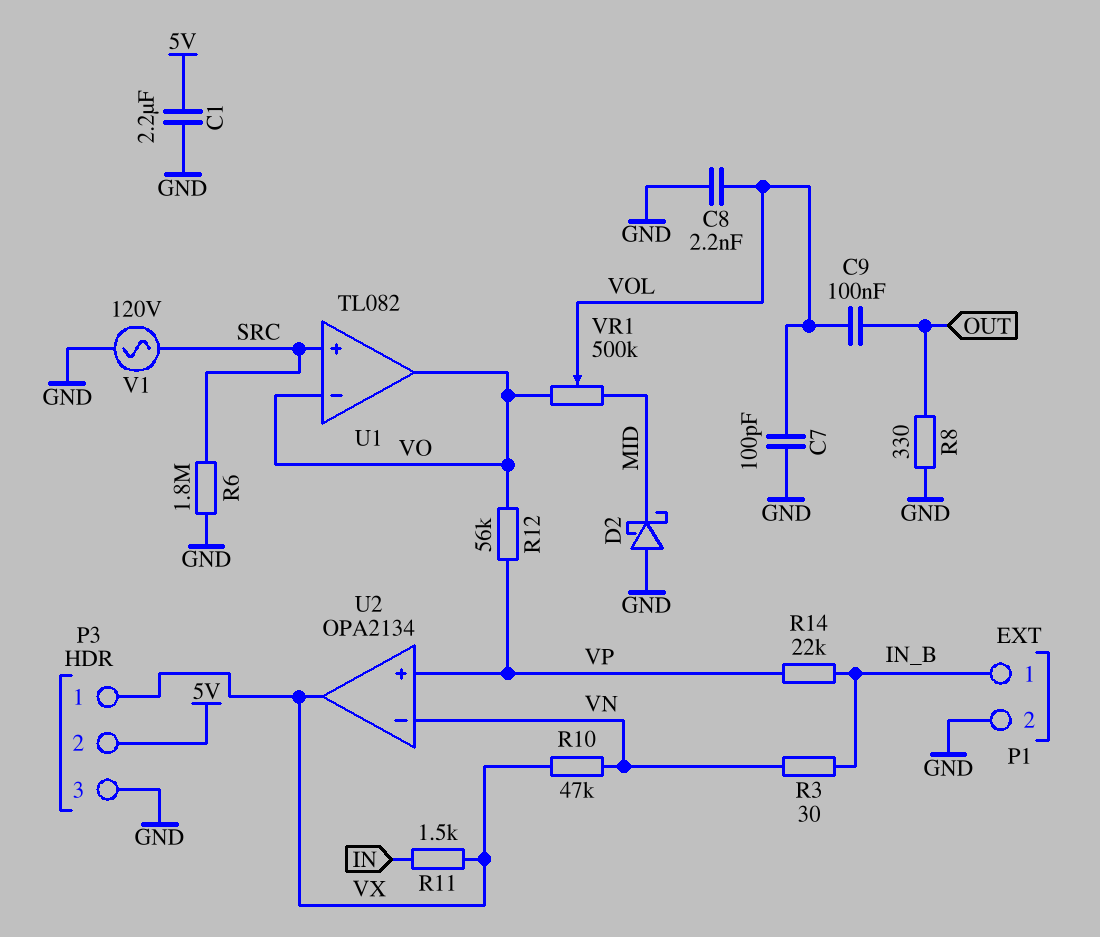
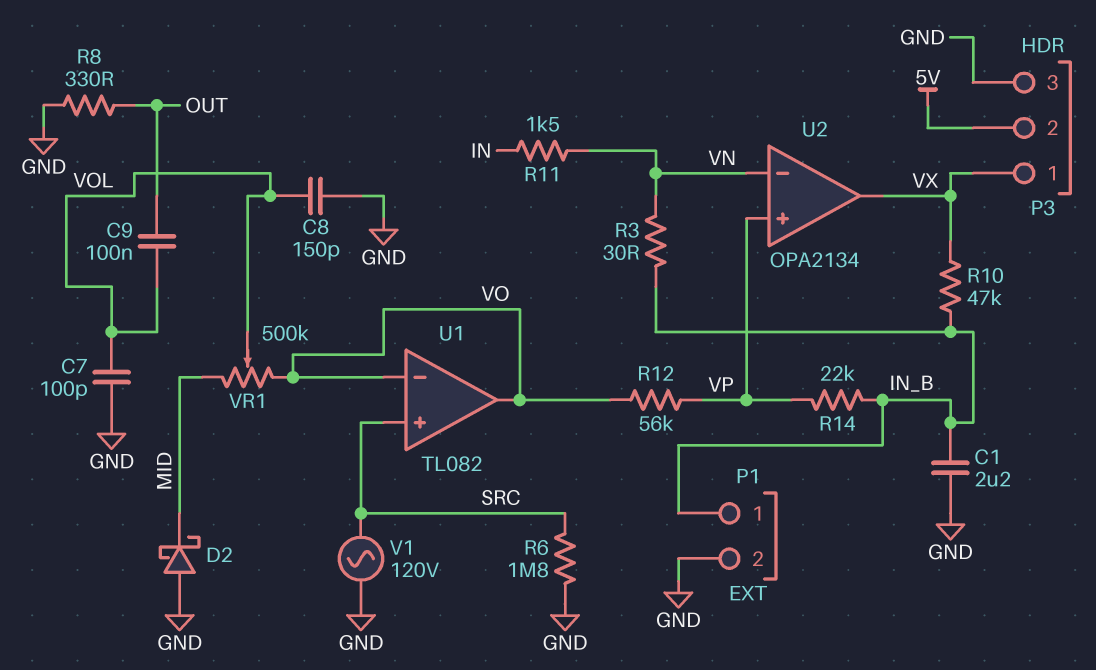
C1: 2.2uF (5V, GND) -> 2.2uF (GND, IN_B)
C8: 2.2nF (GND, VOL) -> 150pF (GND, VOL)
R10: 47k (VN, VX) -> 47k (IN_B, VX)
R11: 1.5k (IN, VX) -> 1.5k (IN, VN)

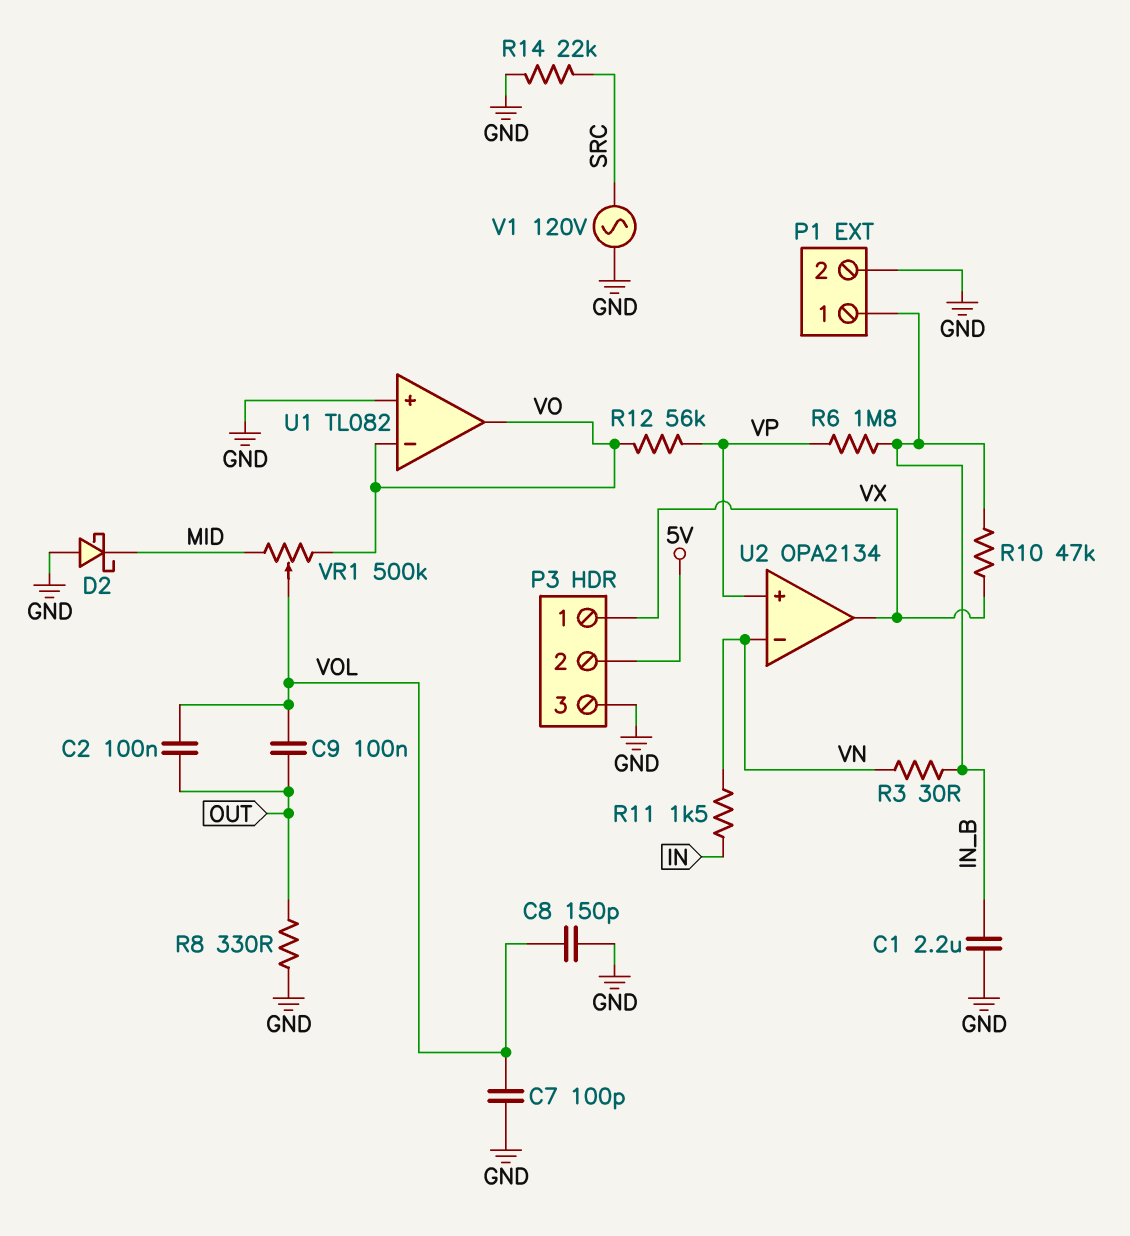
C2: none -> 100nF (OUT, VOL)
R6: 1.8M (GND, SRC) -> 1.8M (IN_B, VP)
R14: 22k (IN_B, VP) -> 22k (GND, SRC)
U1 pin in+: SRC -> GND

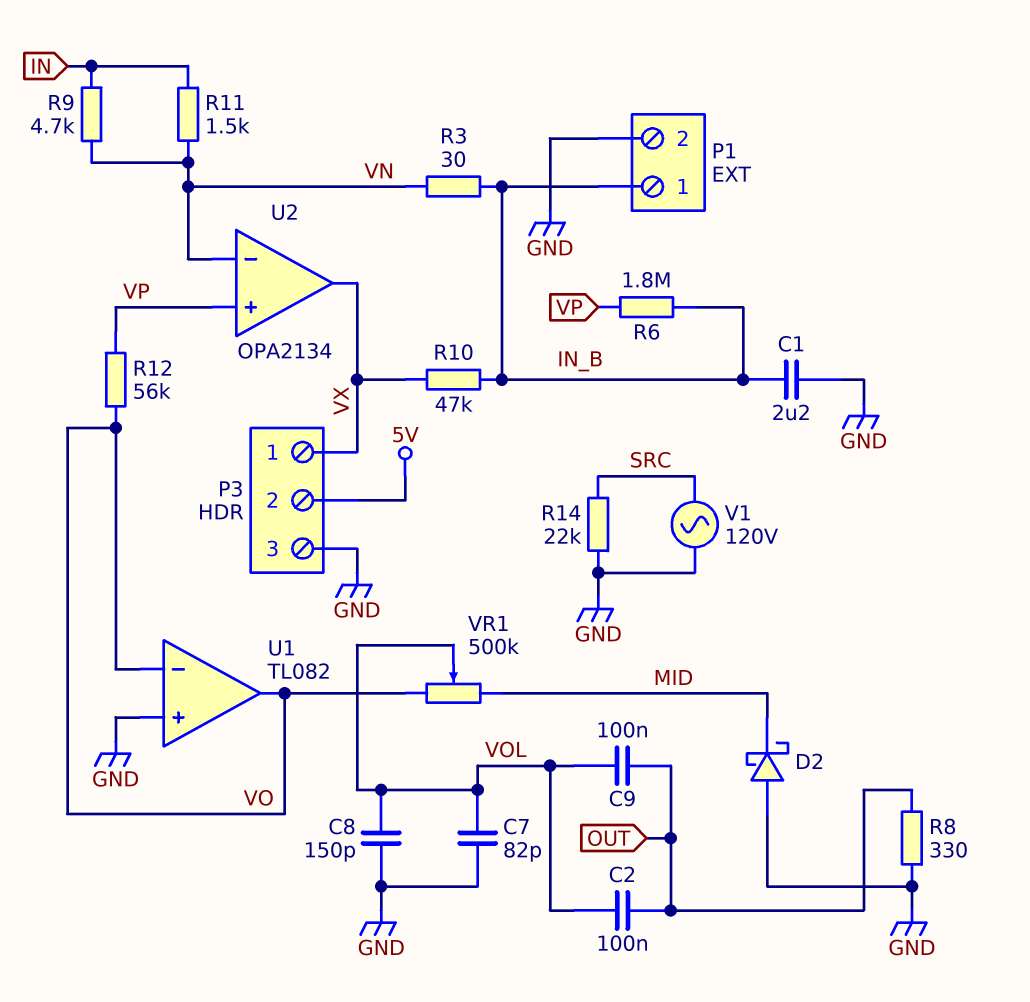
C7: 100pF (GND, VOL) -> 82pF (GND, VOL)
R9: none -> 4.7k (IN, VN)

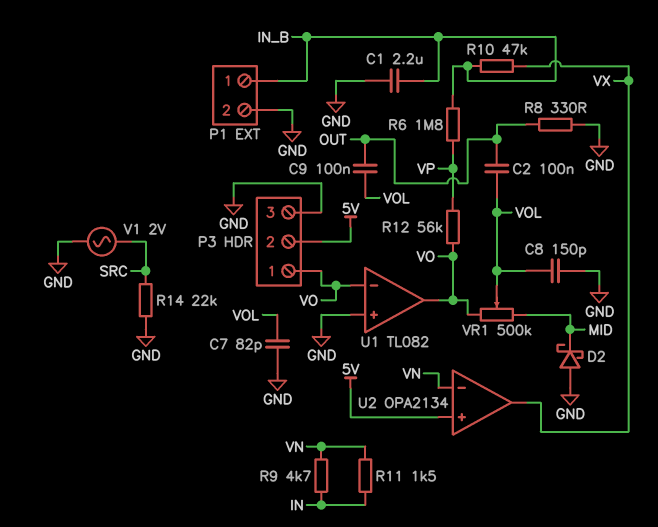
P3 pin 1: VX -> VO
R3: 30 (IN_B, VN) -> none
U2 pin in+: VP -> 5V
V1: AC 120V (GND, SRC) -> AC 2V (GND, SRC)

